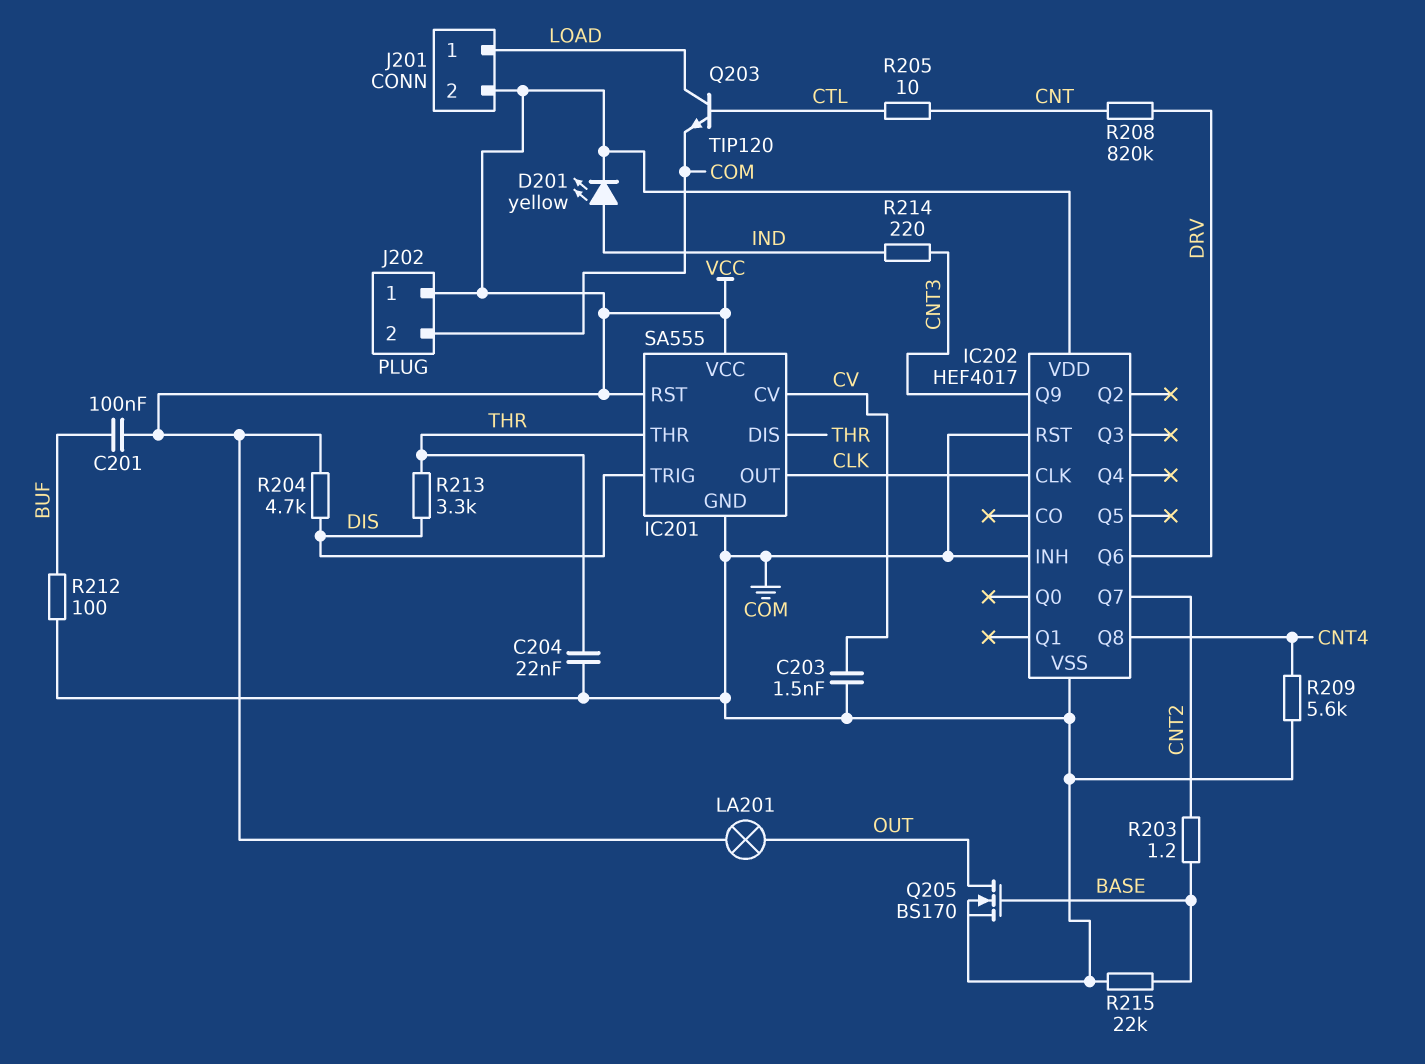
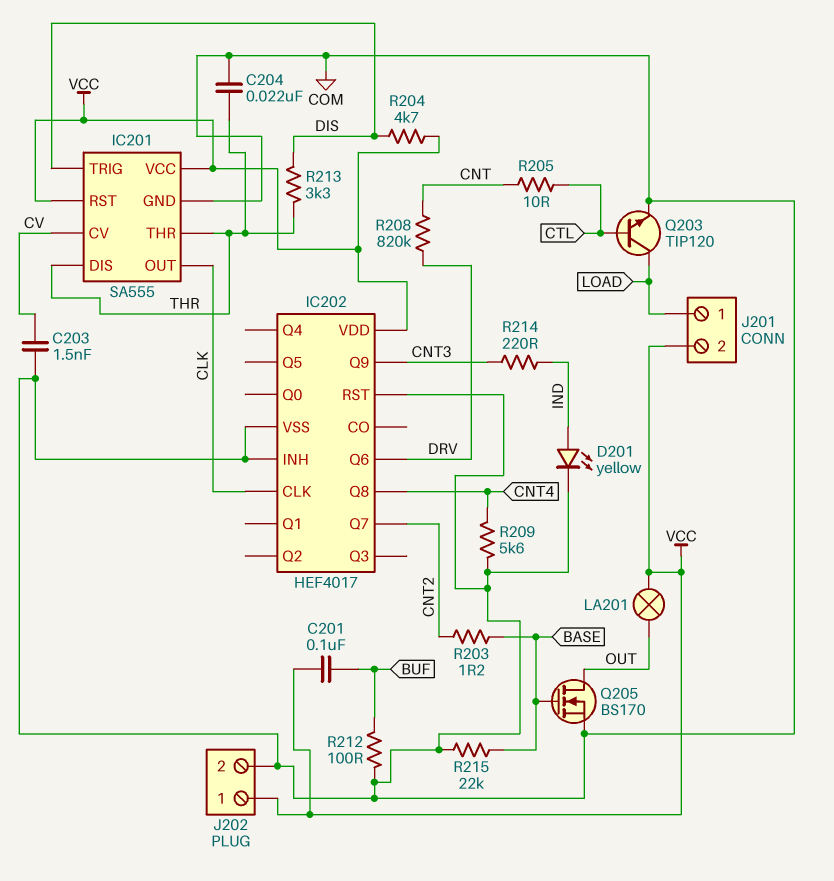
D201: LED yellow (A IND, K VCC) -> LED yellow (A IND, K COM)

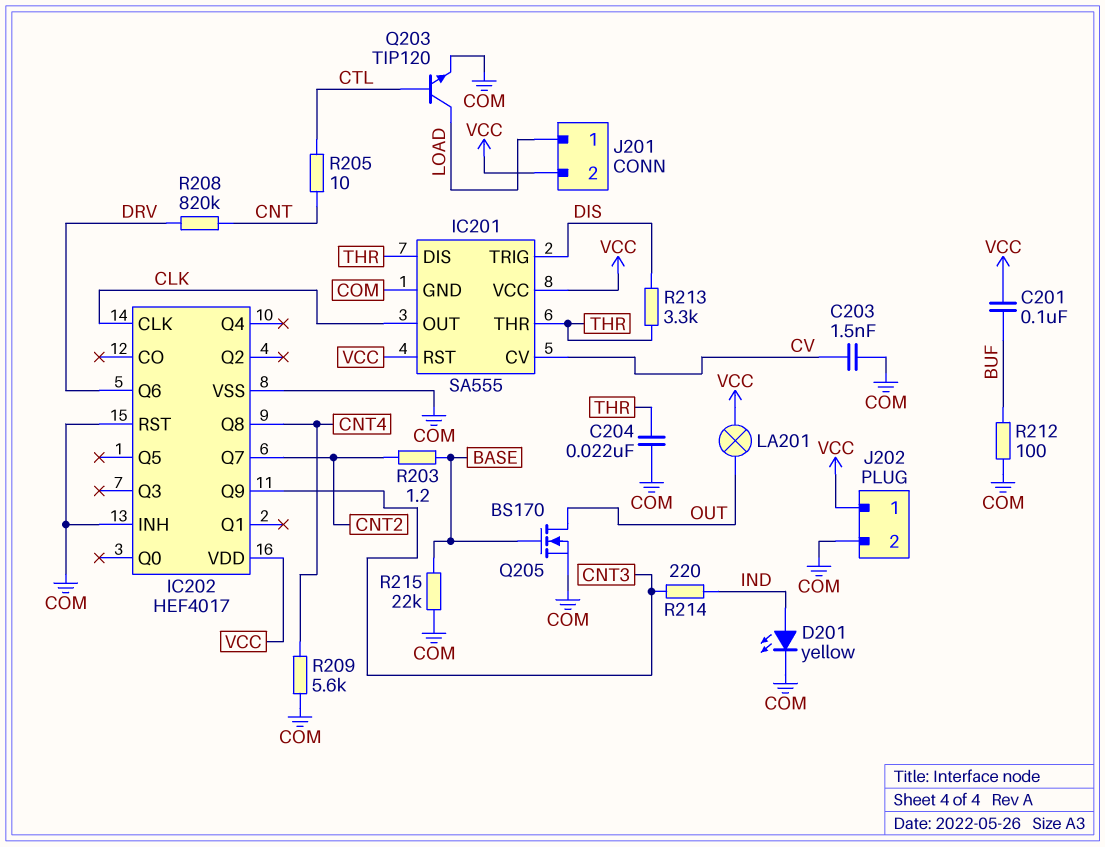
R204: 4.7k (DIS, VCC) -> none

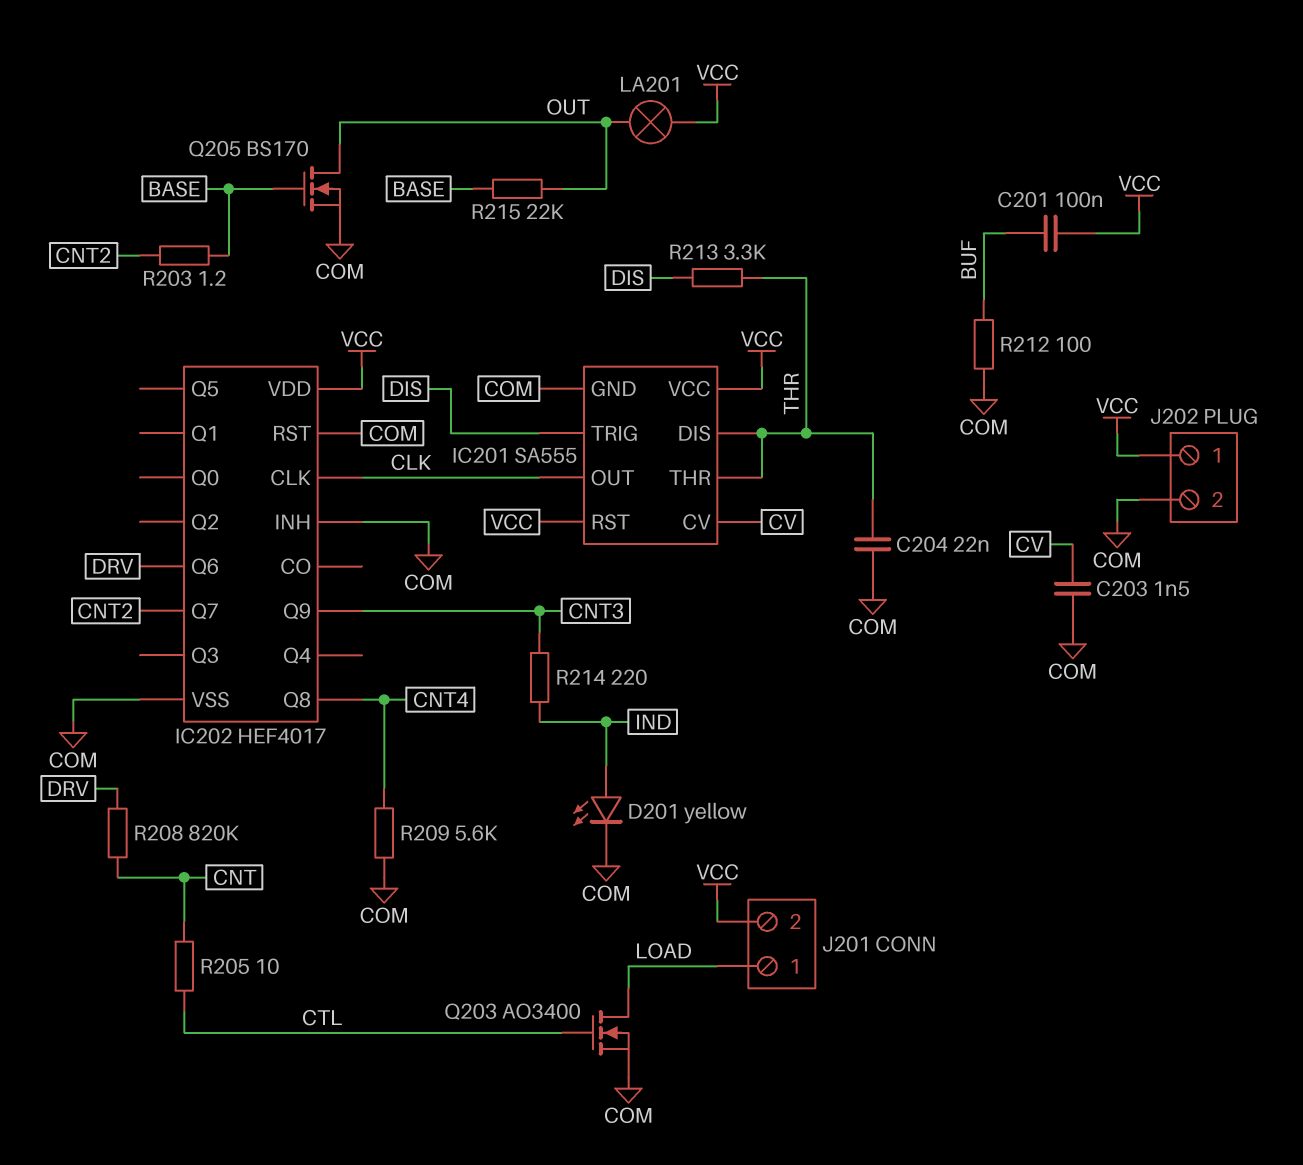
Q203: NPN TIP120 (B CTL, C LOAD, E COM) -> NMOS AO3400 (G CTL, D LOAD, S COM)
R215: 22k (BASE, COM) -> 22k (BASE, OUT)

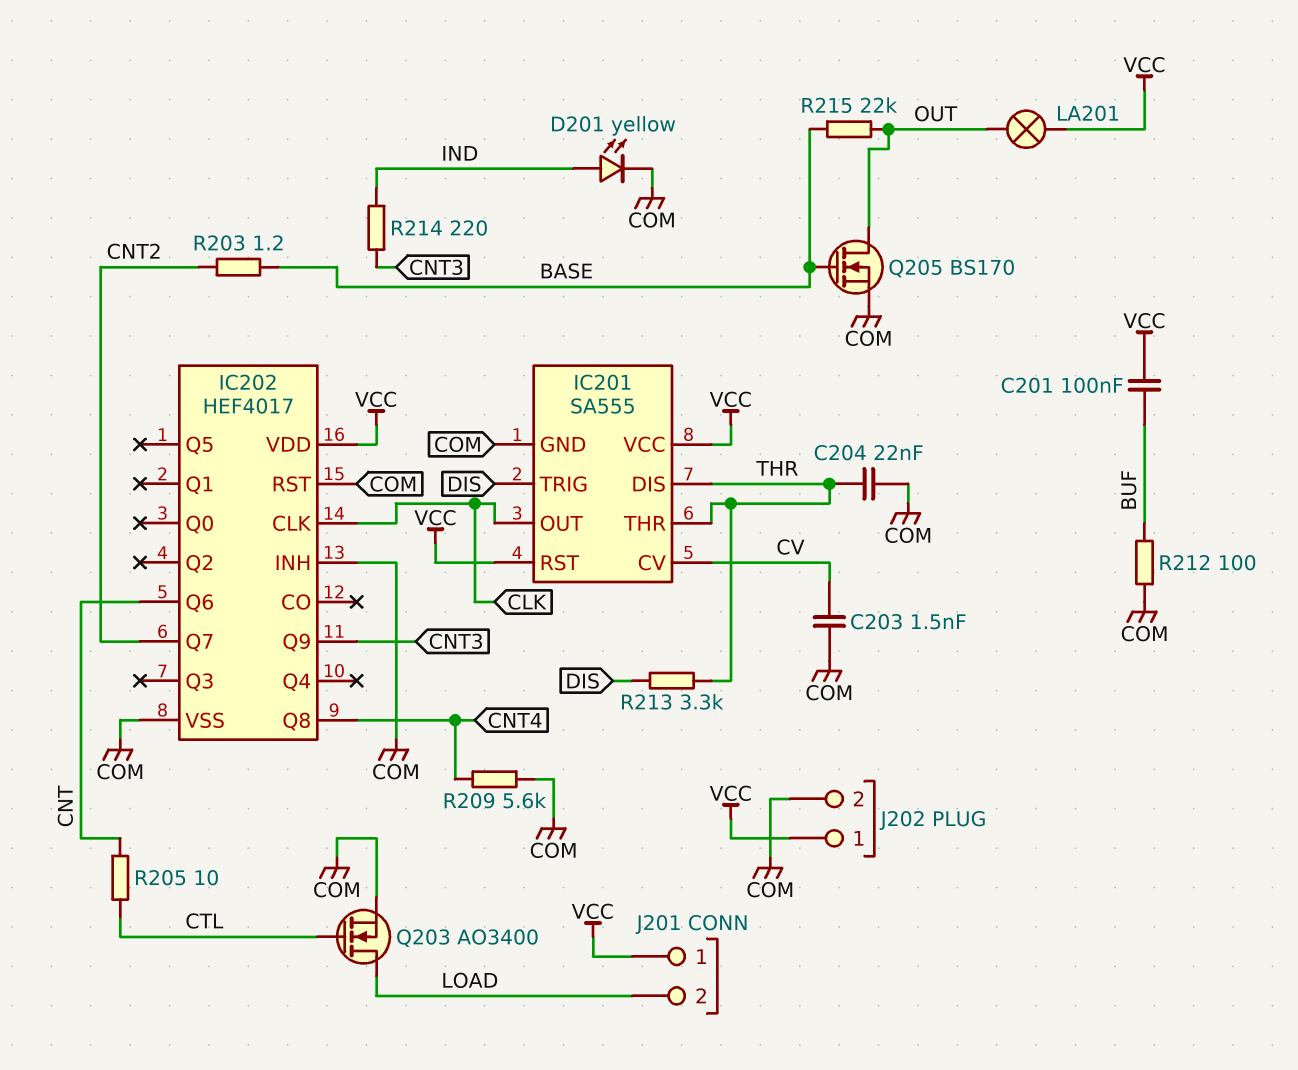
IC202 pin Q6: DRV -> CNT
J201 pin 1: LOAD -> VCC
J201 pin 2: VCC -> LOAD
R208: 820k (CNT, DRV) -> none

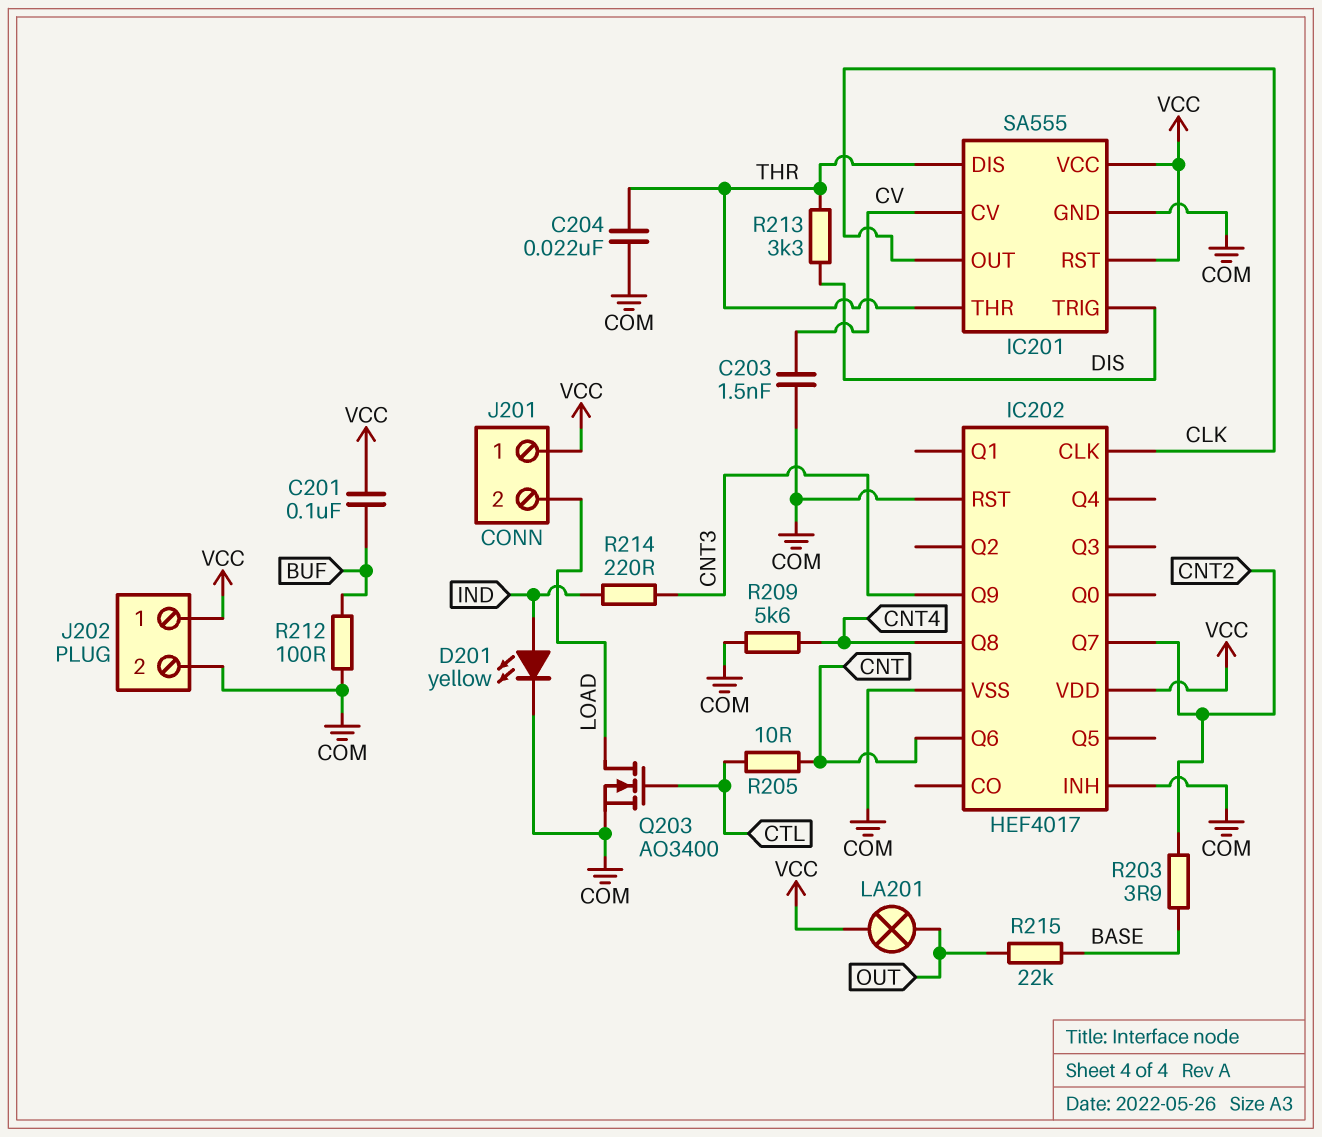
Q205: NMOS BS170 (G BASE, D OUT, S COM) -> none
R203: 1.2 (BASE, CNT2) -> 3.9 (BASE, CNT2)

